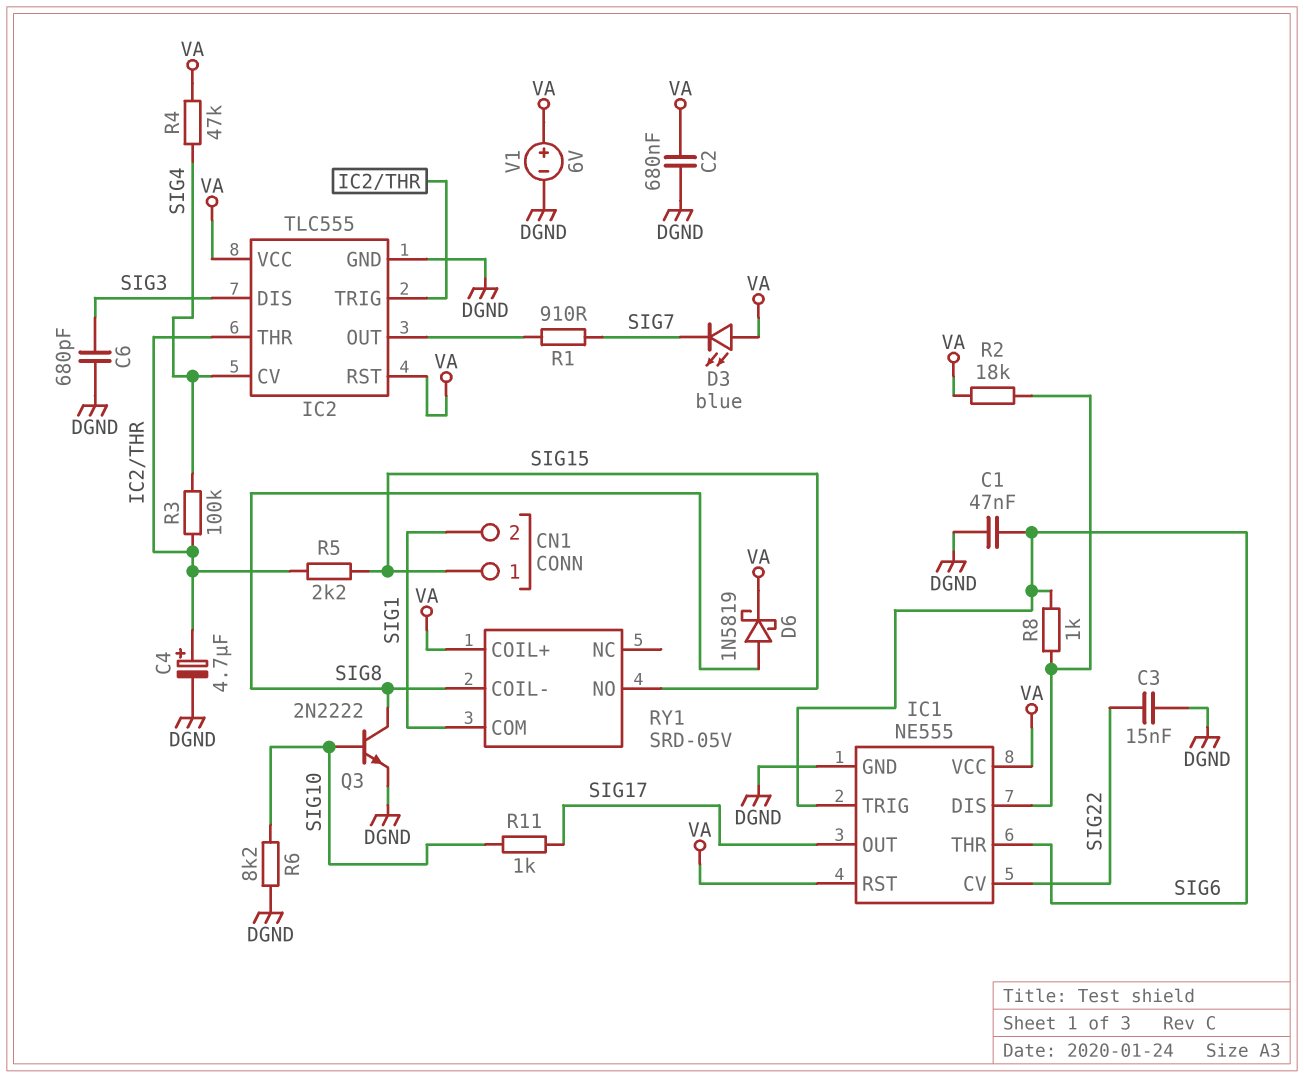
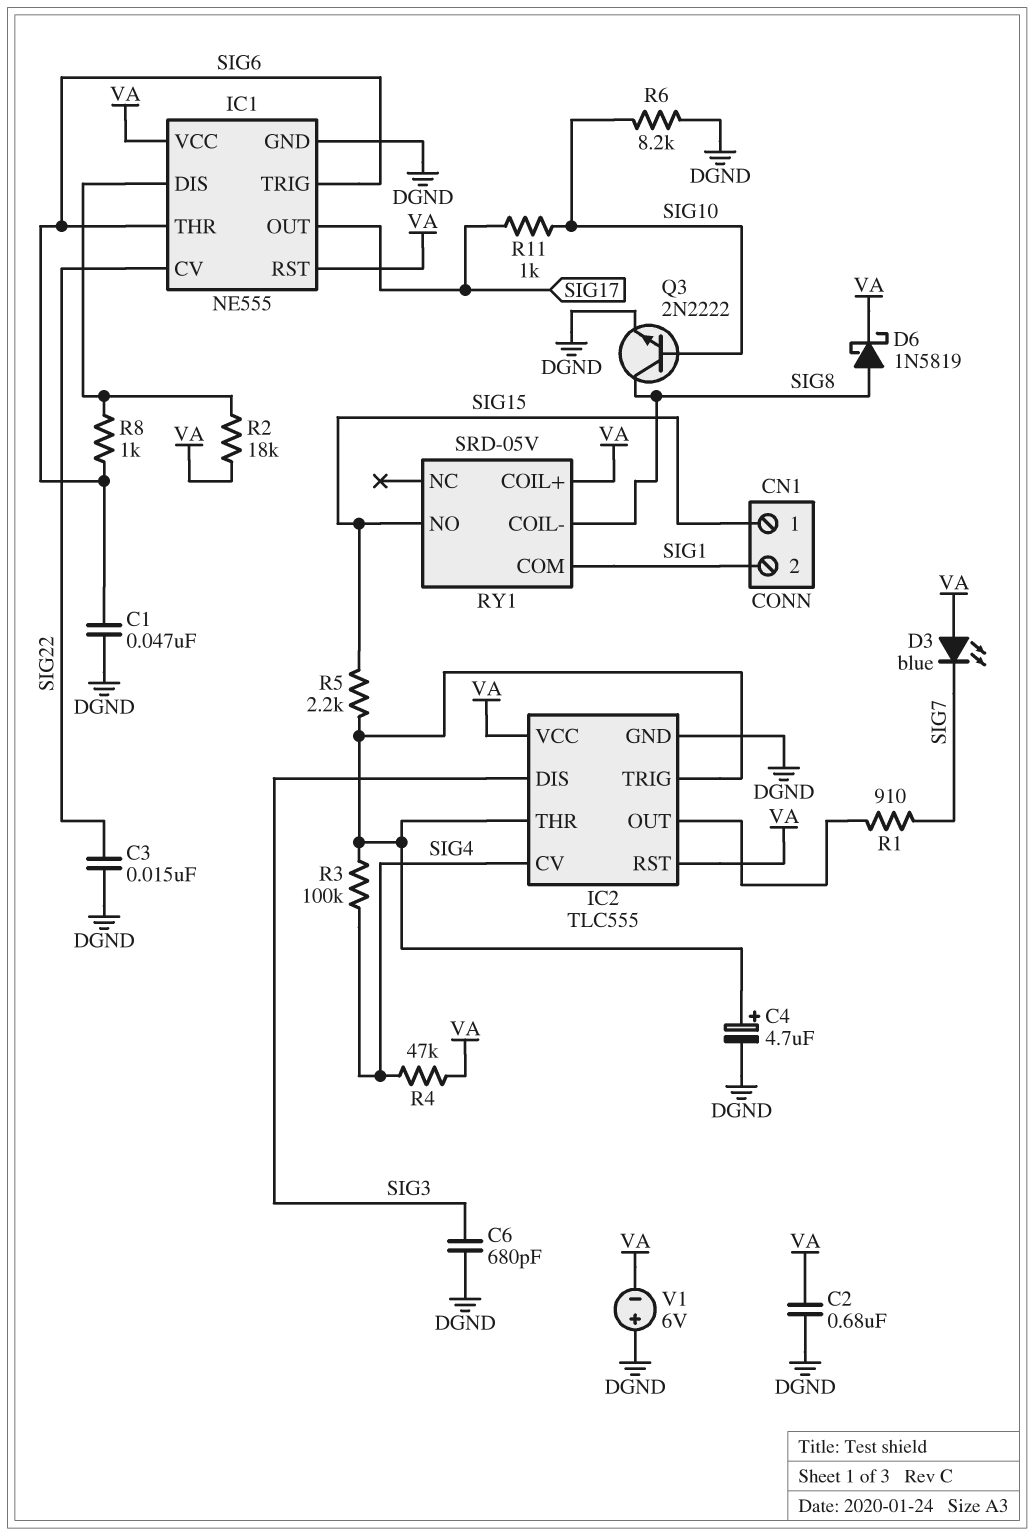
V1: 6V (plus VA, minus DGND) -> 6V (plus DGND, minus VA)

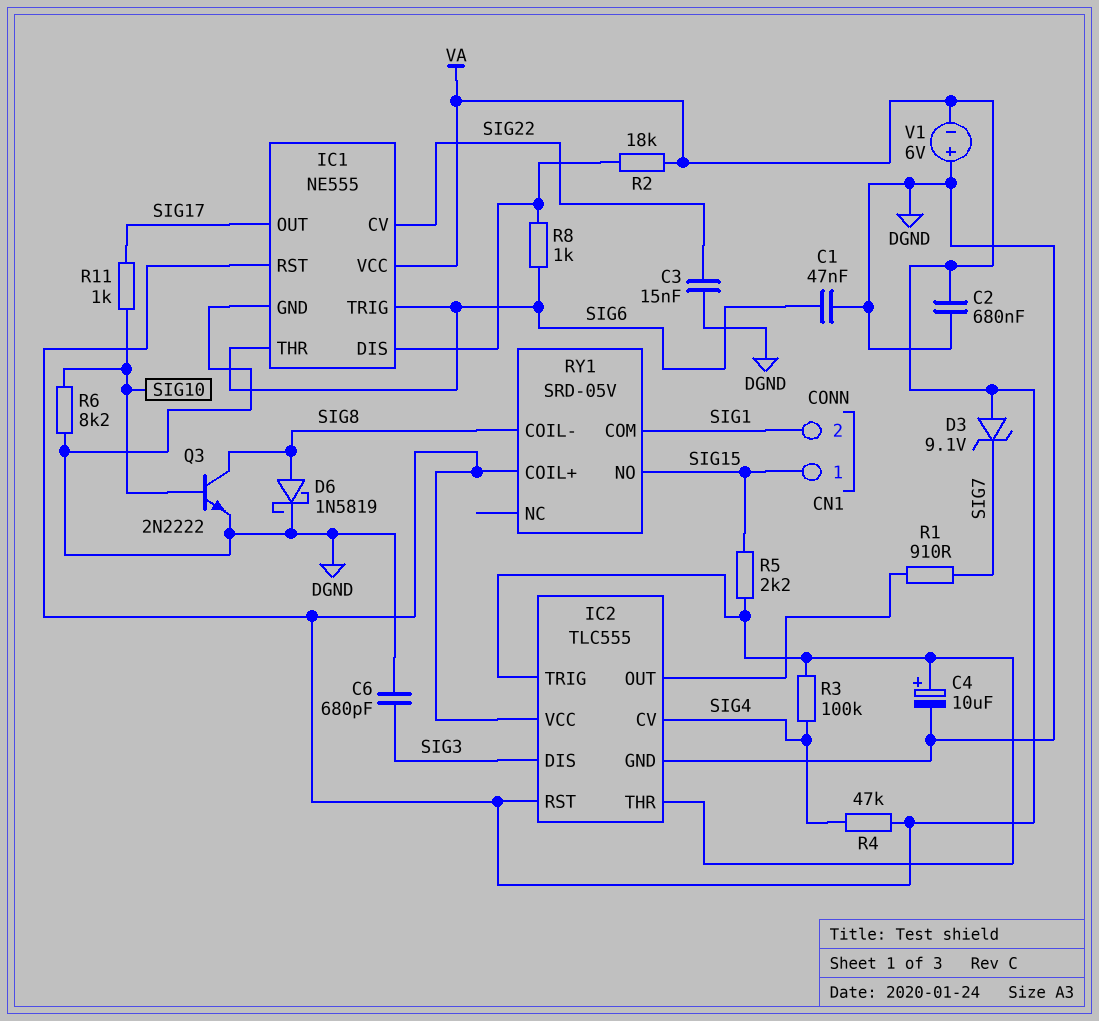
C4: 4.7uF (plus IC2/THR, minus DGND) -> 10uF (plus IC2/THR, minus DGND)
D3: LED blue (A VA, K SIG7) -> zener 9.1V (A VA, K SIG7)
D6: schottky 1N5819 (A SIG8, K VA) -> schottky 1N5819 (A SIG8, K DGND)

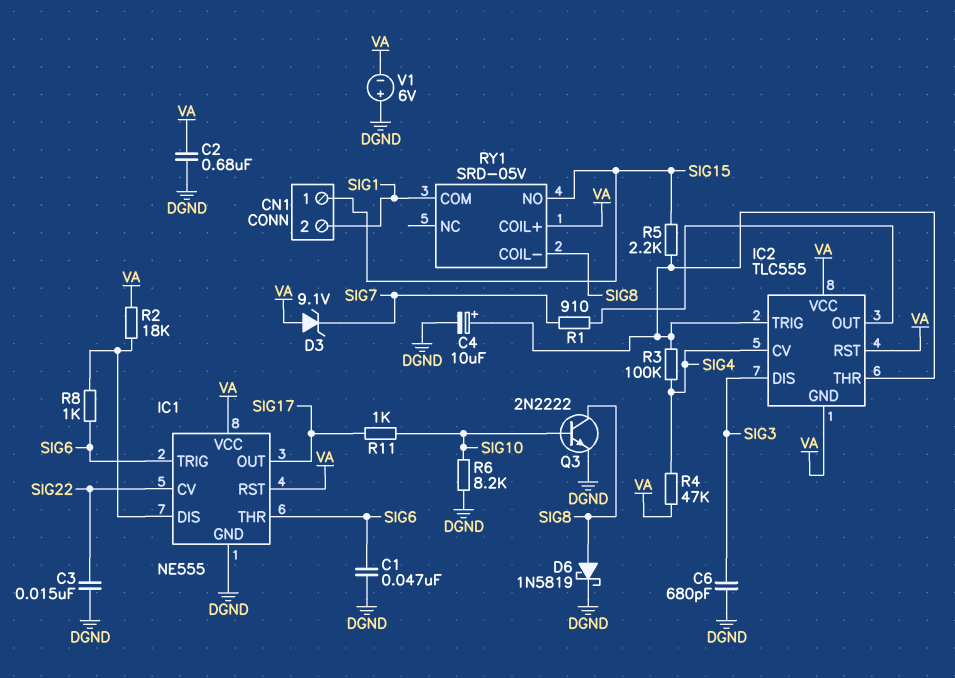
IC2 pin GND: DGND -> VA

